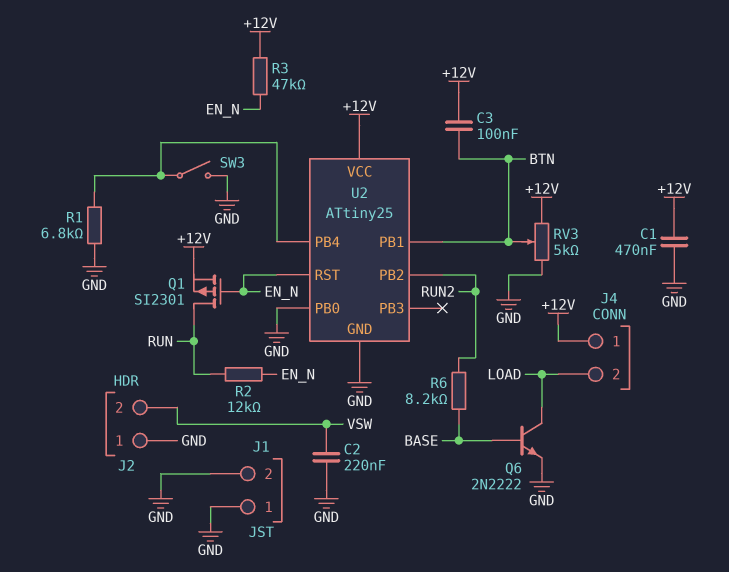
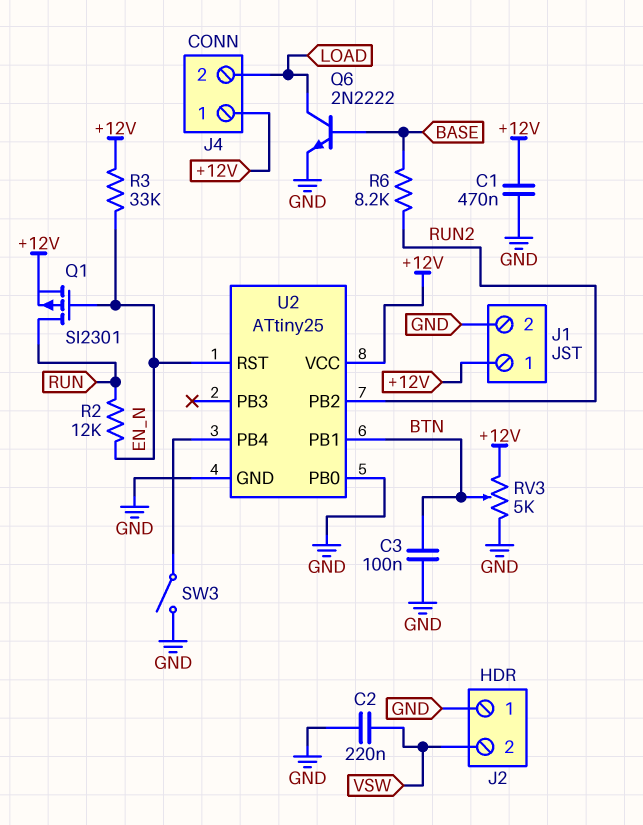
C3: 100nF (+12V, BTN) -> 100nF (BTN, GND)
J1 pin 1: GND -> +12V
R1: 6.8k (GND, U2/PB4) -> none
R3: 47k (+12V, EN_N) -> 33k (+12V, EN_N)

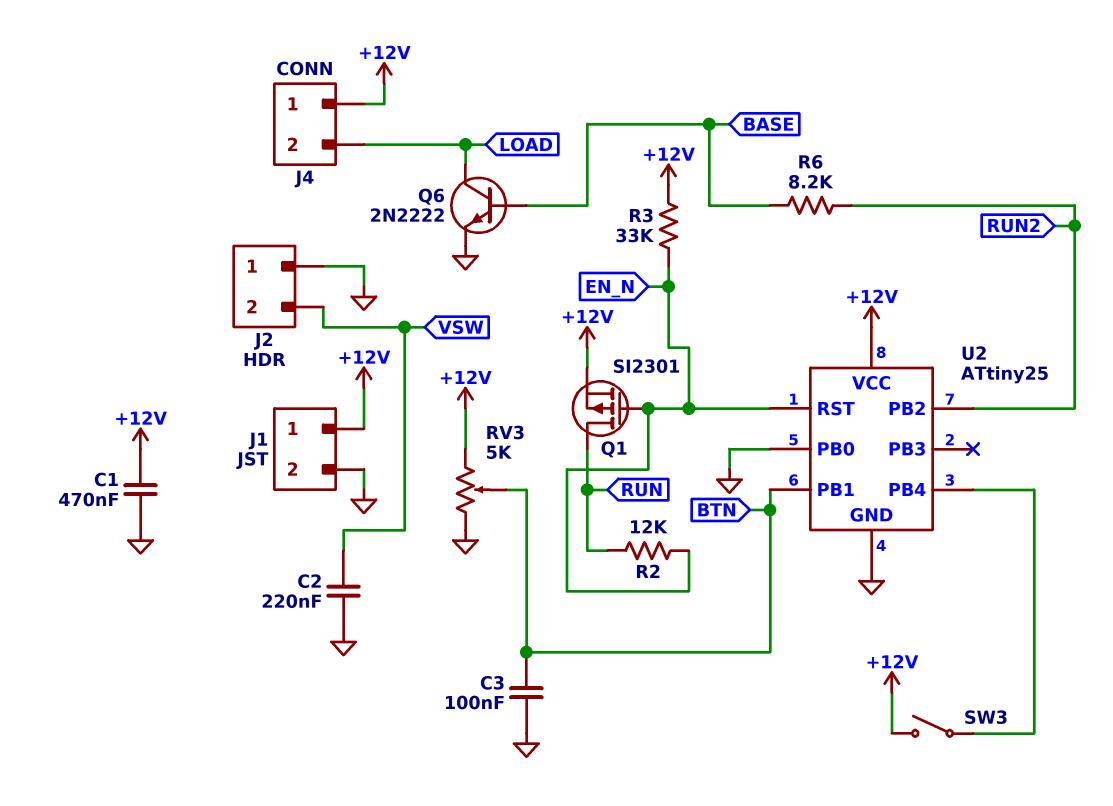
SW3: switch (GND, U2/PB4) -> switch (+12V, U2/PB4)

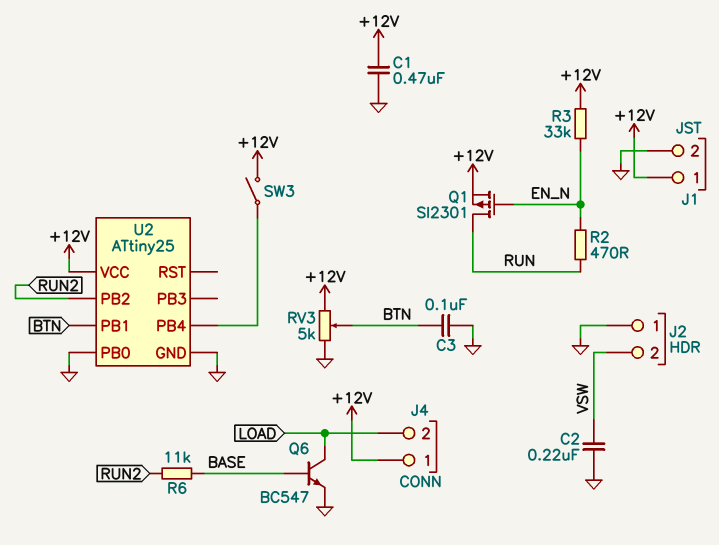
Q6: NPN 2N2222 (B BASE, C LOAD, E GND) -> NPN BC547 (B BASE, C LOAD, E GND)
R2: 12k (EN_N, RUN) -> 470 (EN_N, RUN)
R6: 8.2k (BASE, RUN2) -> 11k (BASE, RUN2)
U2 pin RST: EN_N -> none

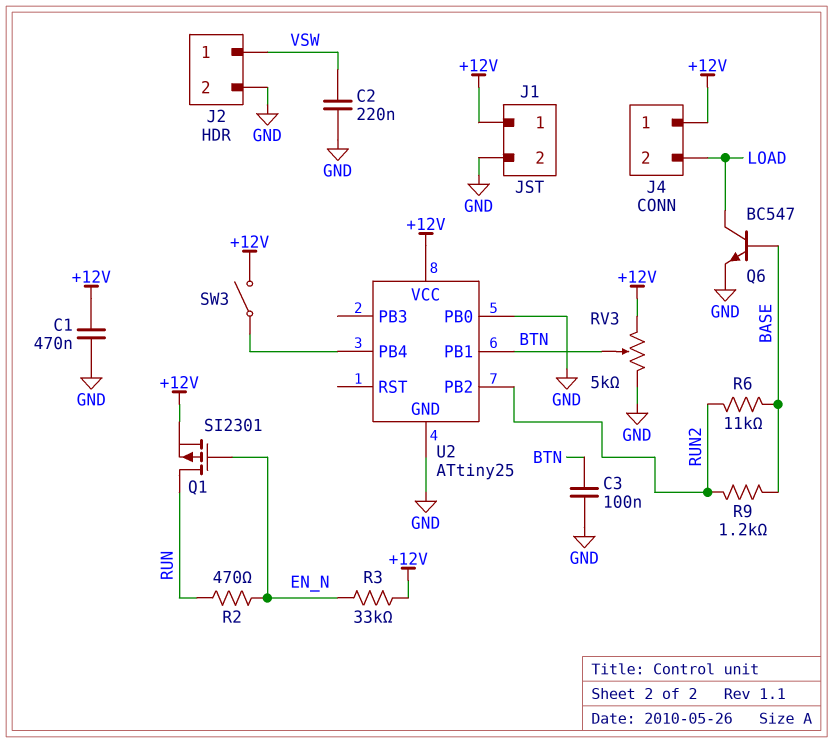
J2 pin 1: GND -> VSW
J2 pin 2: VSW -> GND
R9: none -> 1.2k (BASE, RUN2)

